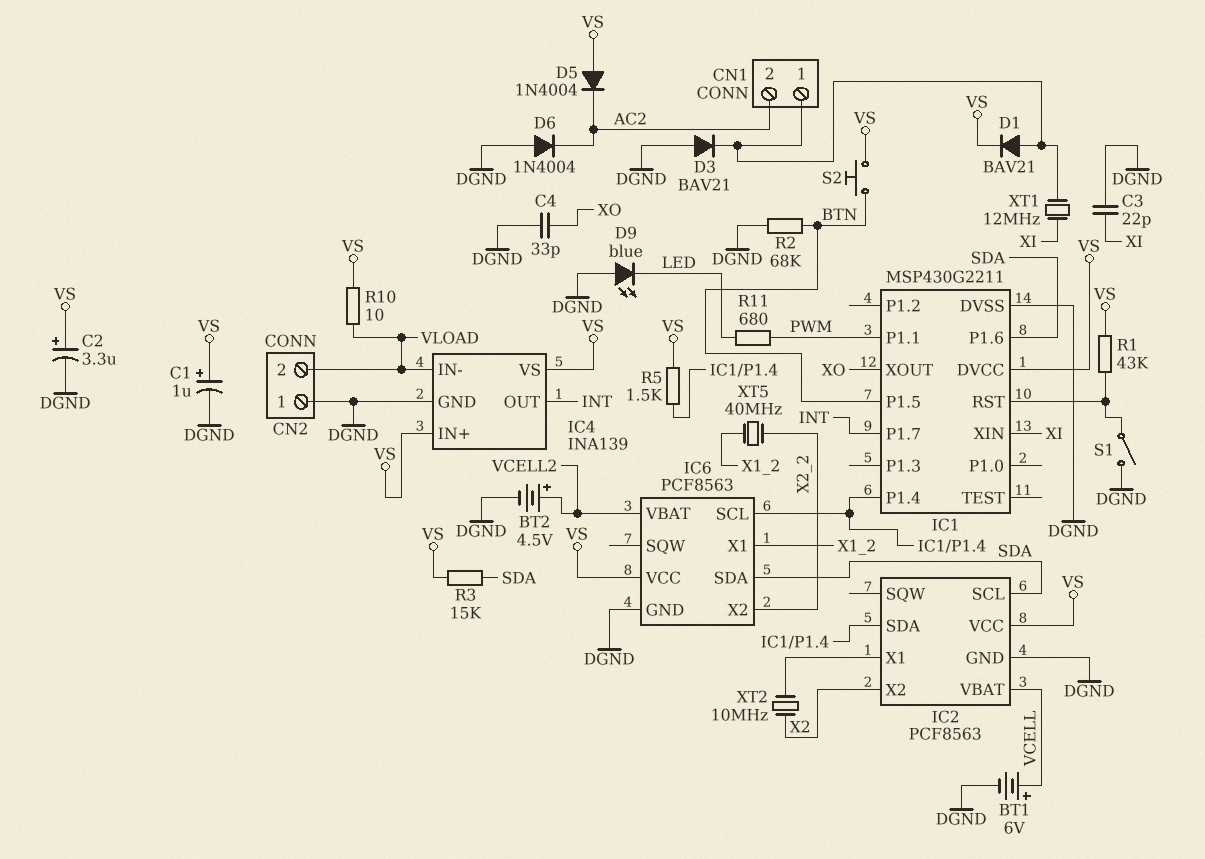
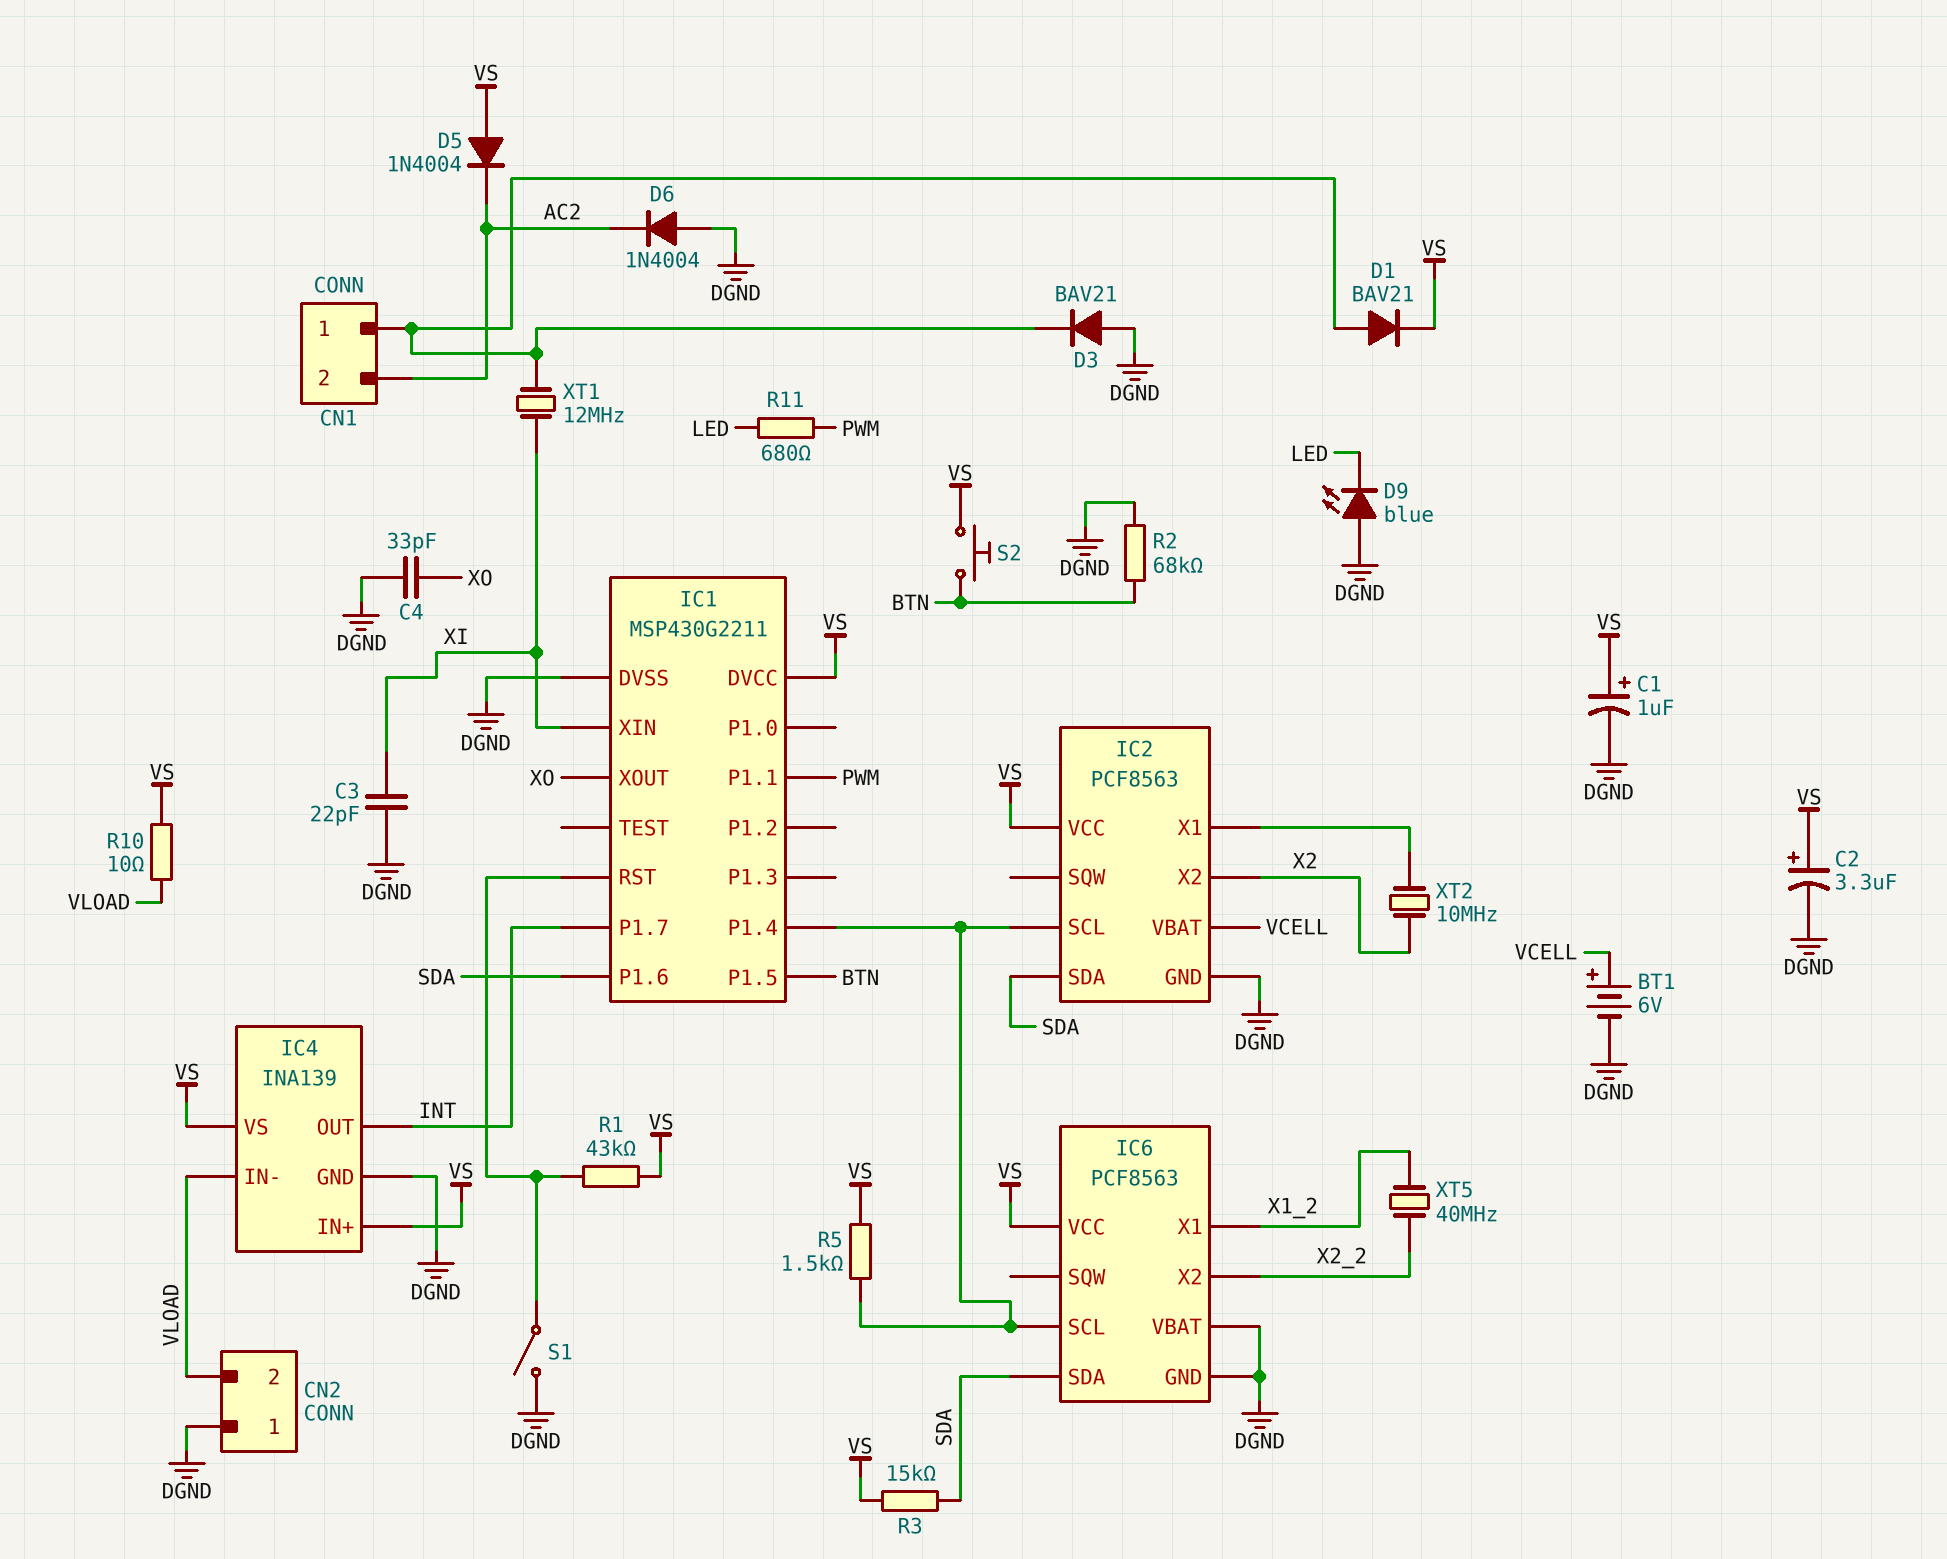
BT2: 4.5V (plus VCELL2, minus DGND) -> none
IC2 pin SCL: SDA -> IC1/P1.4
IC2 pin SDA: IC1/P1.4 -> SDA
IC6 pin VBAT: VCELL2 -> DGND

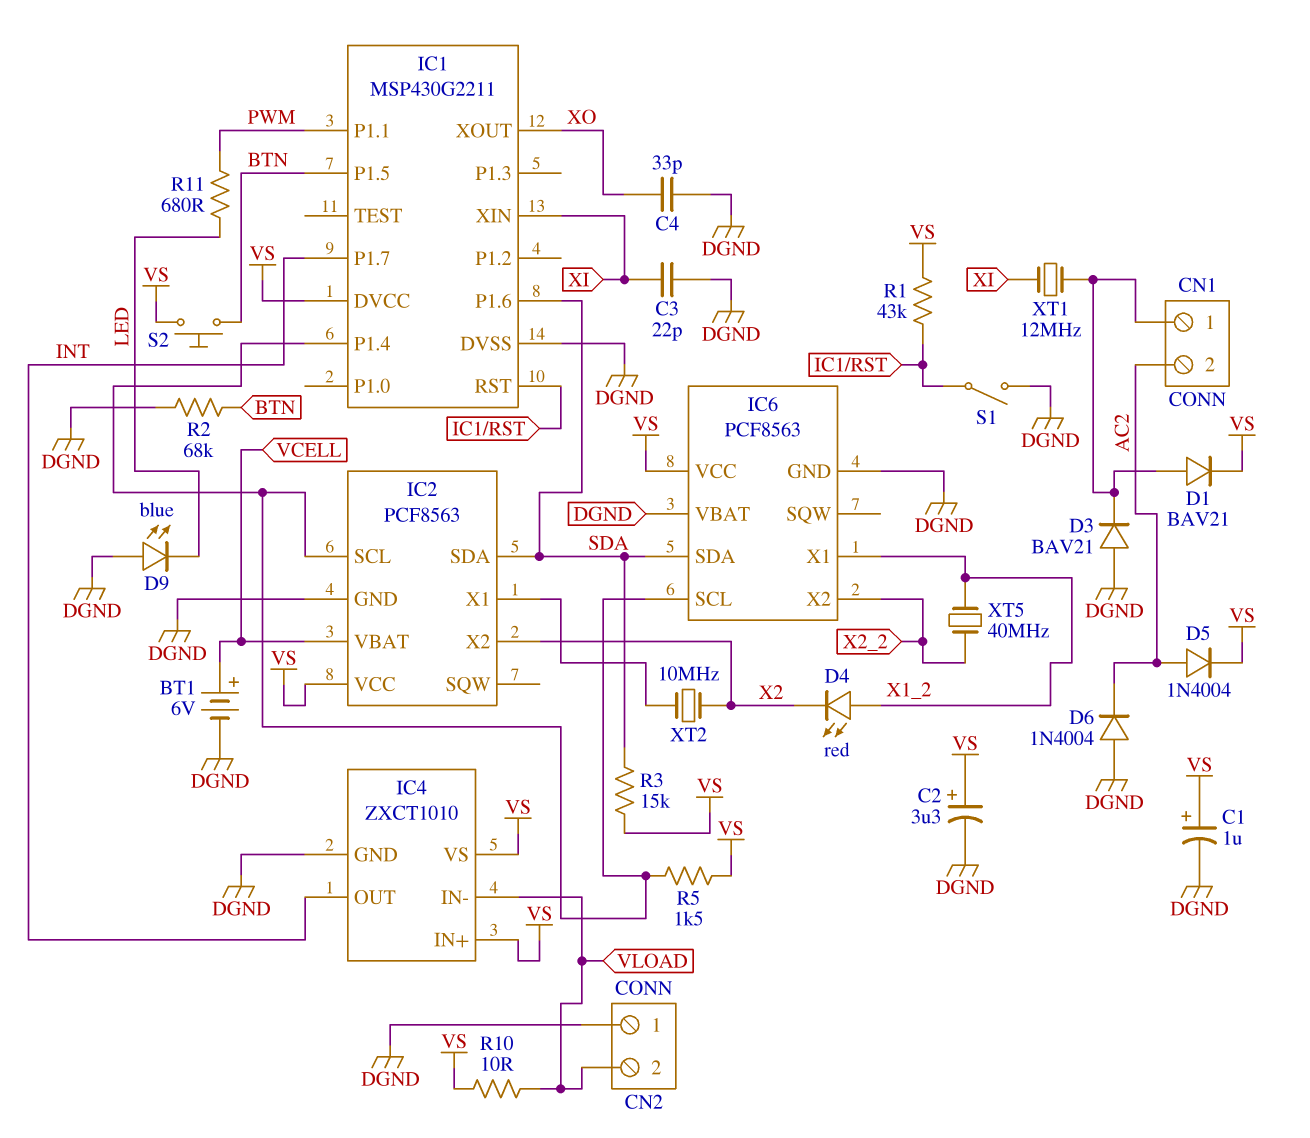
D4: none -> LED red (A X1_2, K X2)
D5: diode 1N4004 (A VS, K AC2) -> diode 1N4004 (A AC2, K VS)
IC4: INA139 -> ZXCT1010

